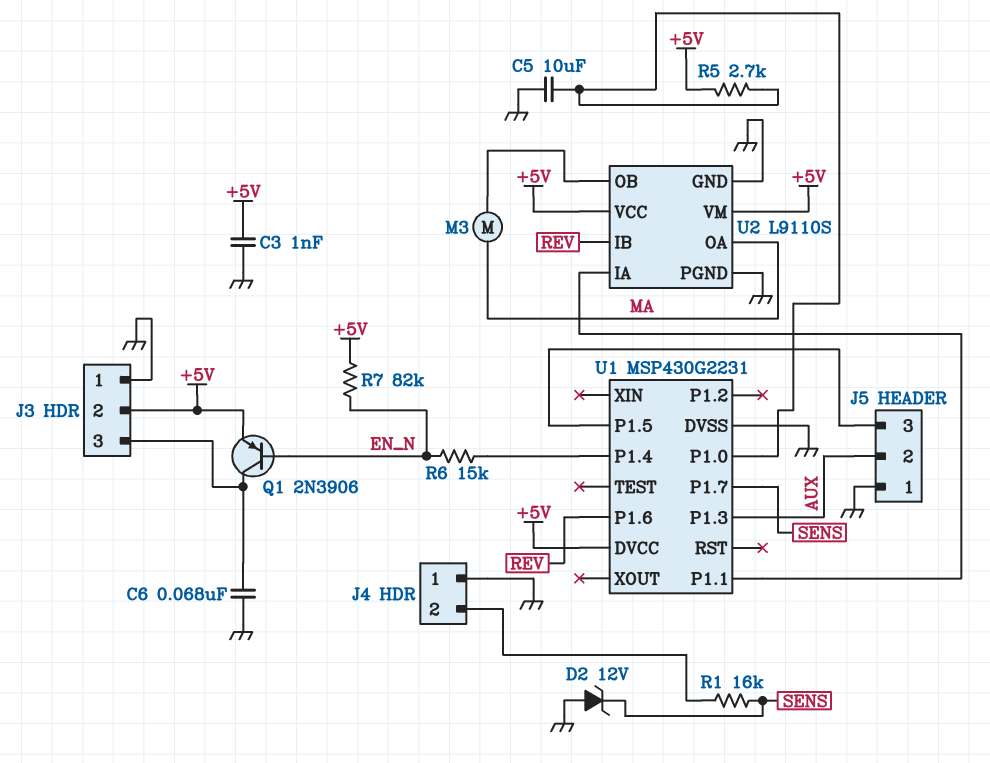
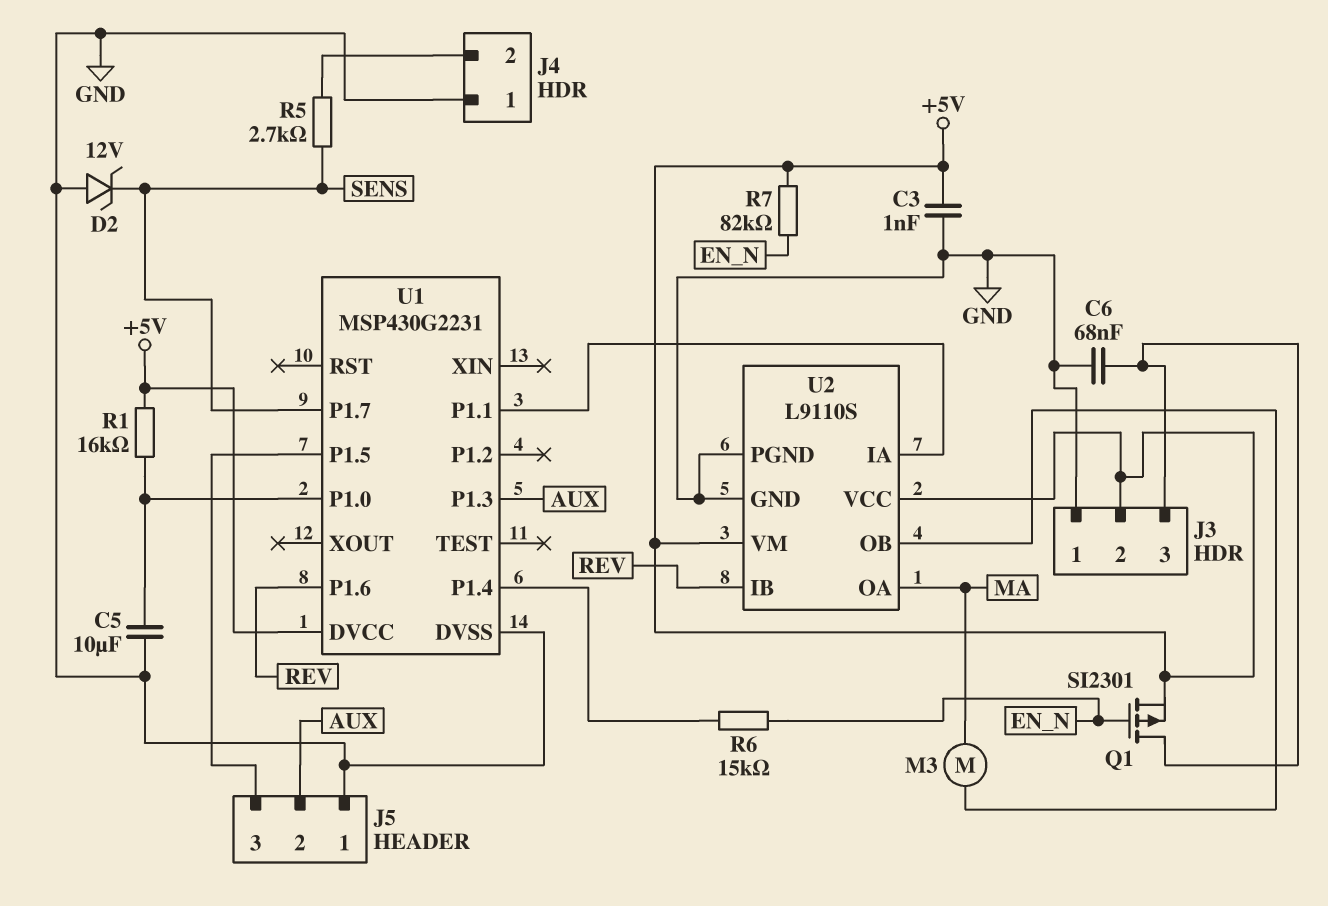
Q1: PNP 2N3906 (B EN_N, C J3/3, E +5V) -> PMOS SI2301 (G EN_N, D J3/3, S +5V)
R1: 16k (J4/2, SENS) -> 16k (+5V, U1/P1.0)
R5: 2.7k (+5V, U1/P1.0) -> 2.7k (J4/2, SENS)

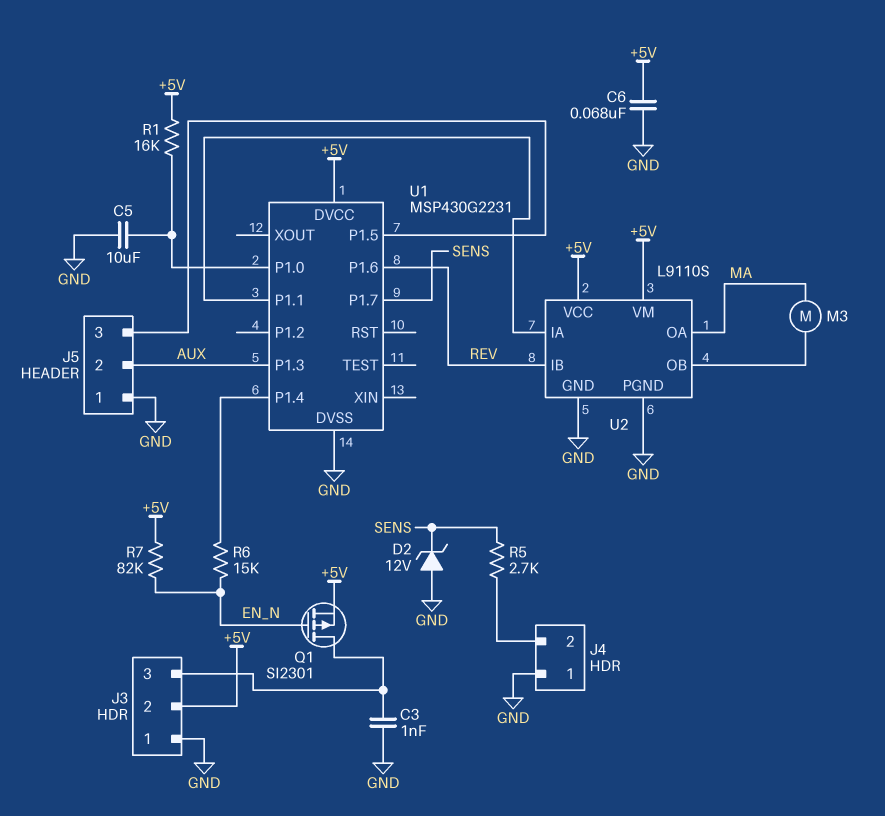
C3: 1nF (+5V, GND) -> 1nF (GND, J3/3)
C6: 68nF (GND, J3/3) -> 68nF (+5V, GND)

